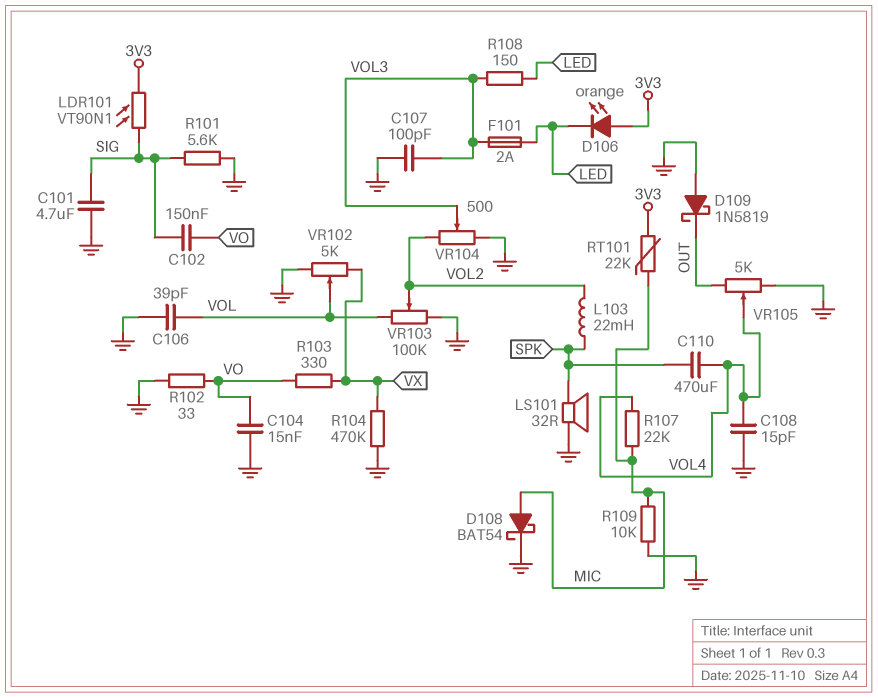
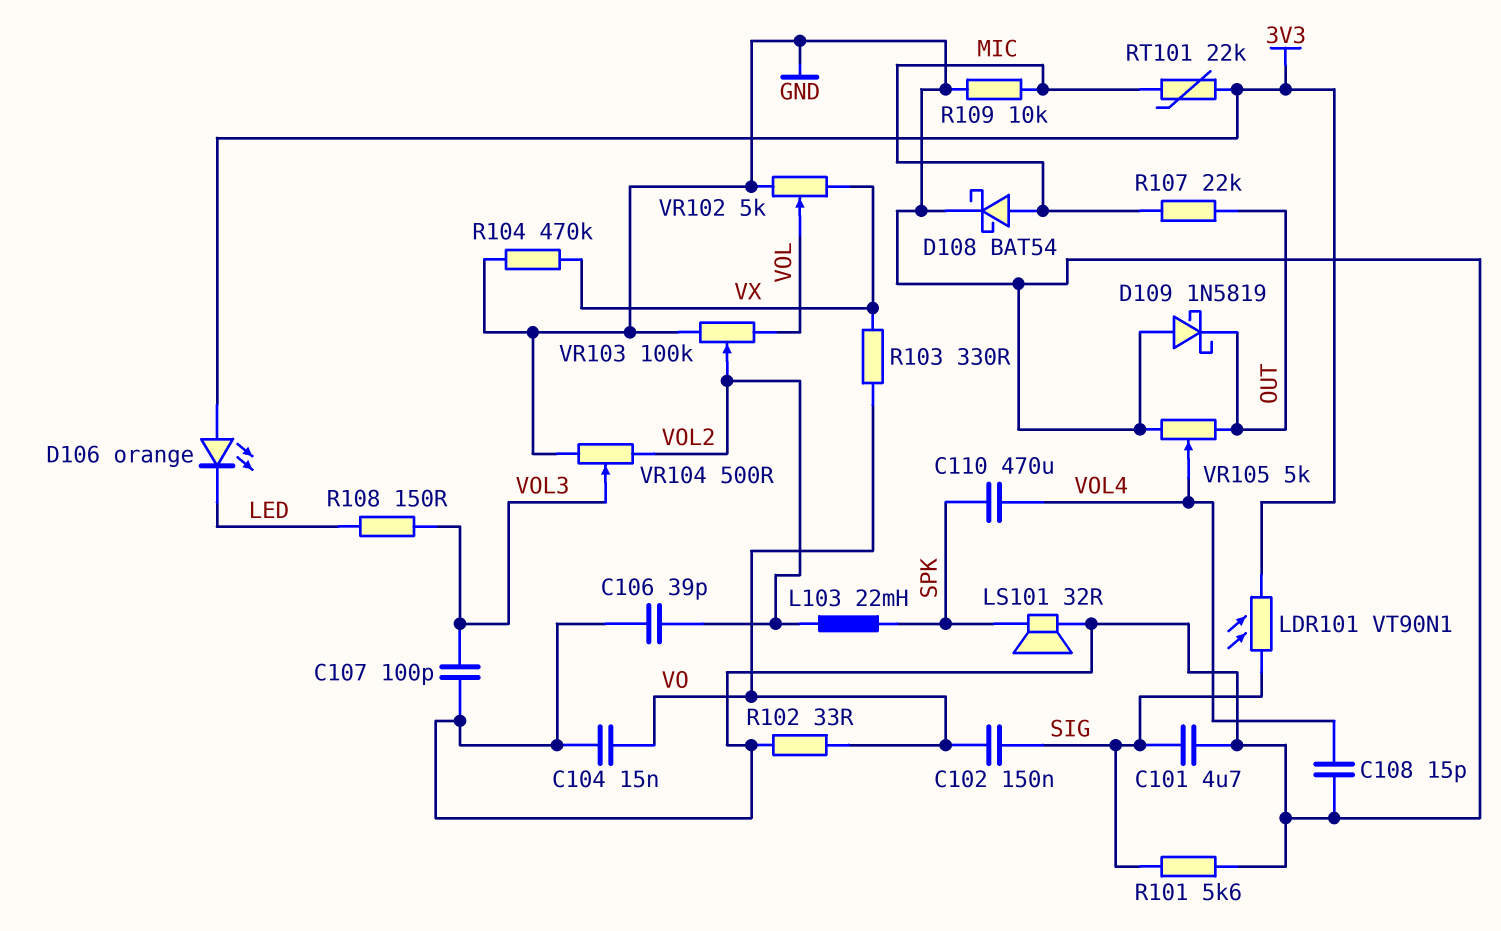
C106: 39pF (GND, VOL) -> 39pF (GND, VOL2)
F101: 2A (LED, VOL3) -> none
R107: 22k (MIC, VOL4) -> 22k (MIC, OUT)

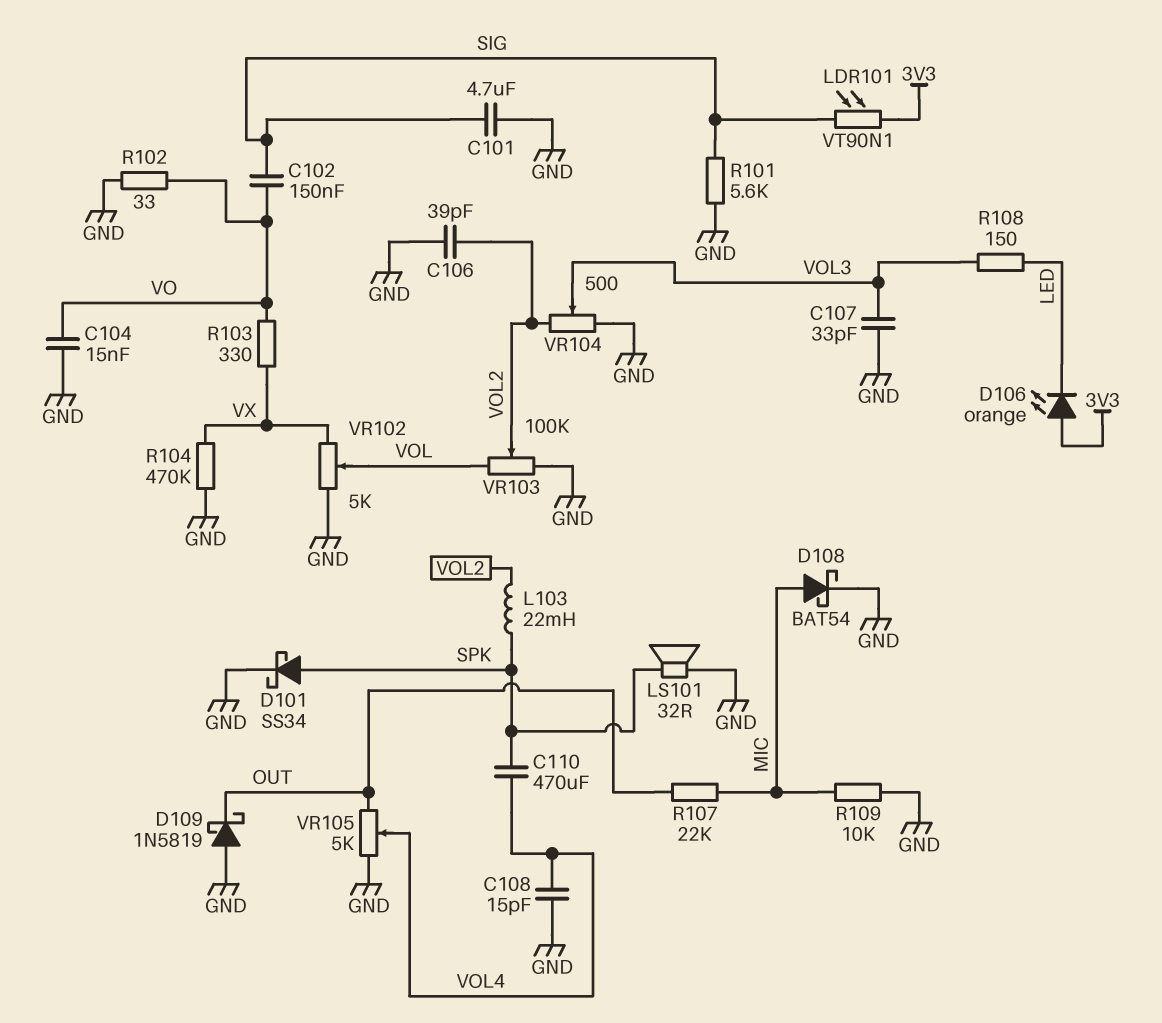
C107: 100pF (GND, VOL3) -> 33pF (GND, VOL3)
D101: none -> schottky SS34 (A SPK, K GND)
RT101: 22k (3V3, MIC) -> none

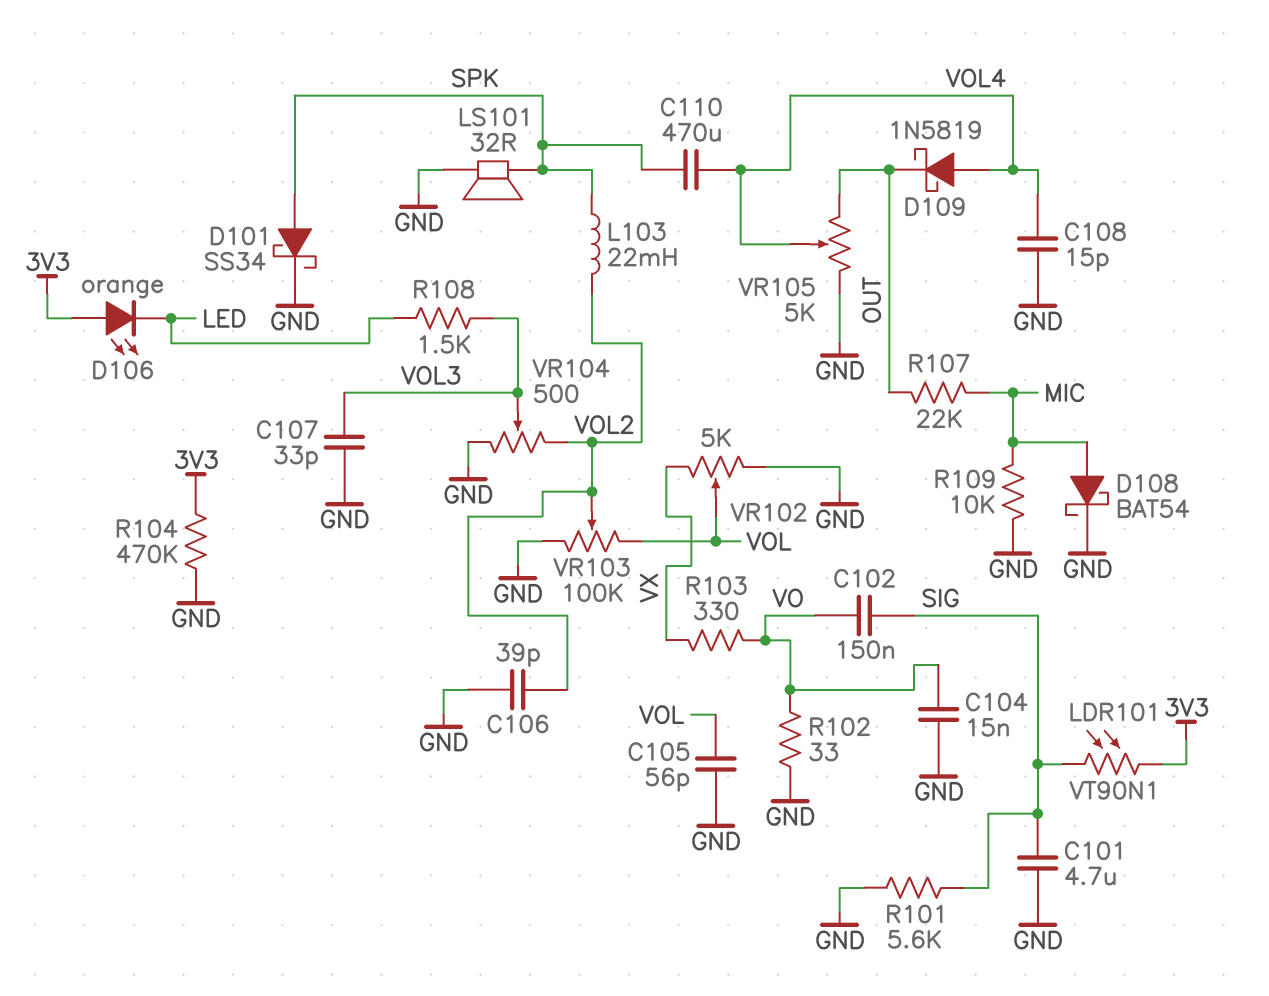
C105: none -> 56pF (GND, VOL)
D109: schottky 1N5819 (A GND, K OUT) -> schottky 1N5819 (A VOL4, K OUT)
R104: 470k (GND, VX) -> 470k (3V3, GND)
R108: 150 (LED, VOL3) -> 1.5k (LED, VOL3)

